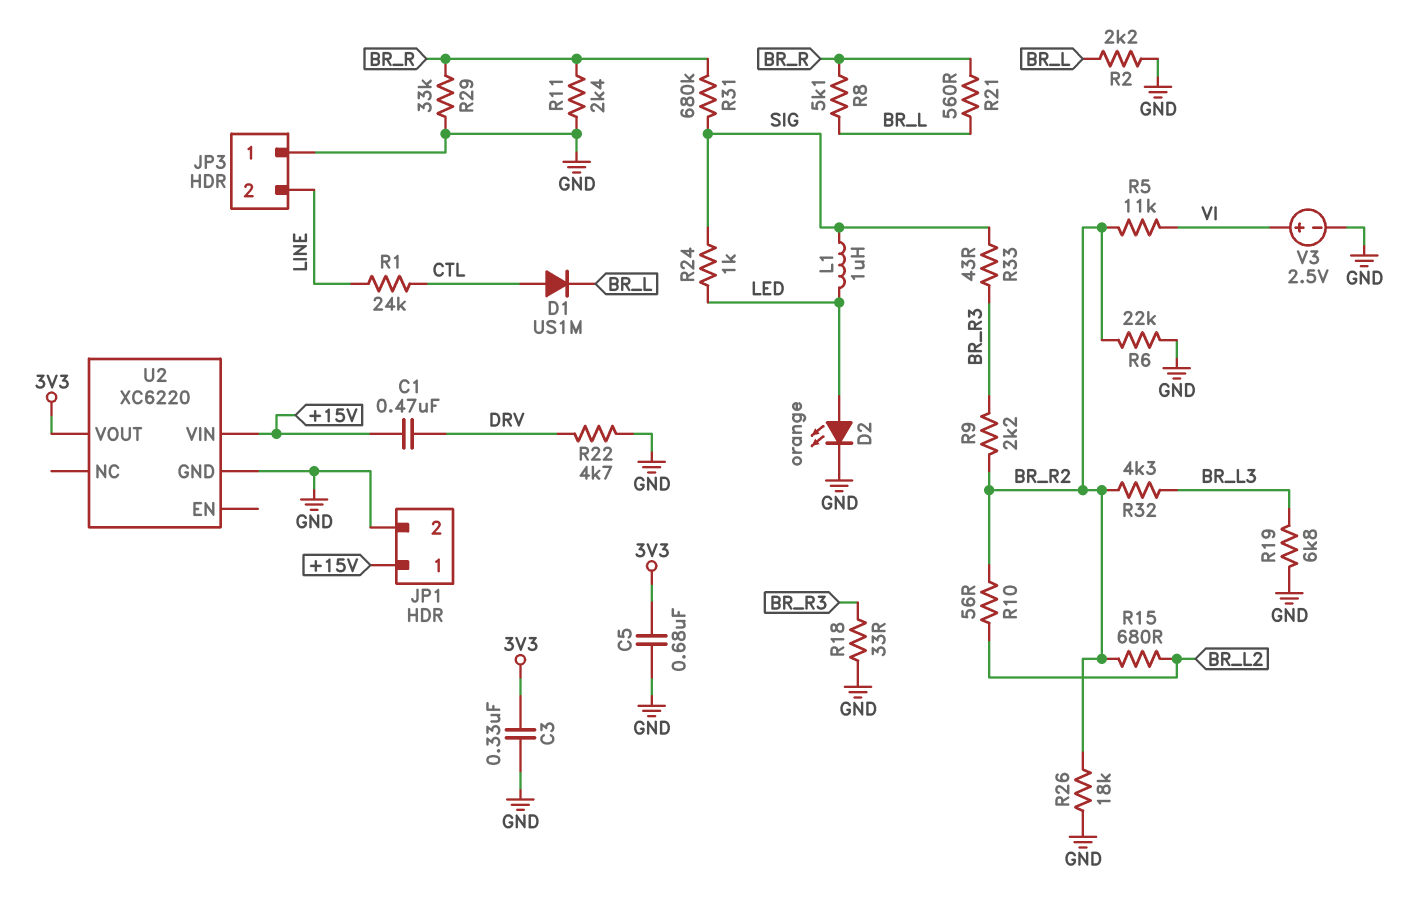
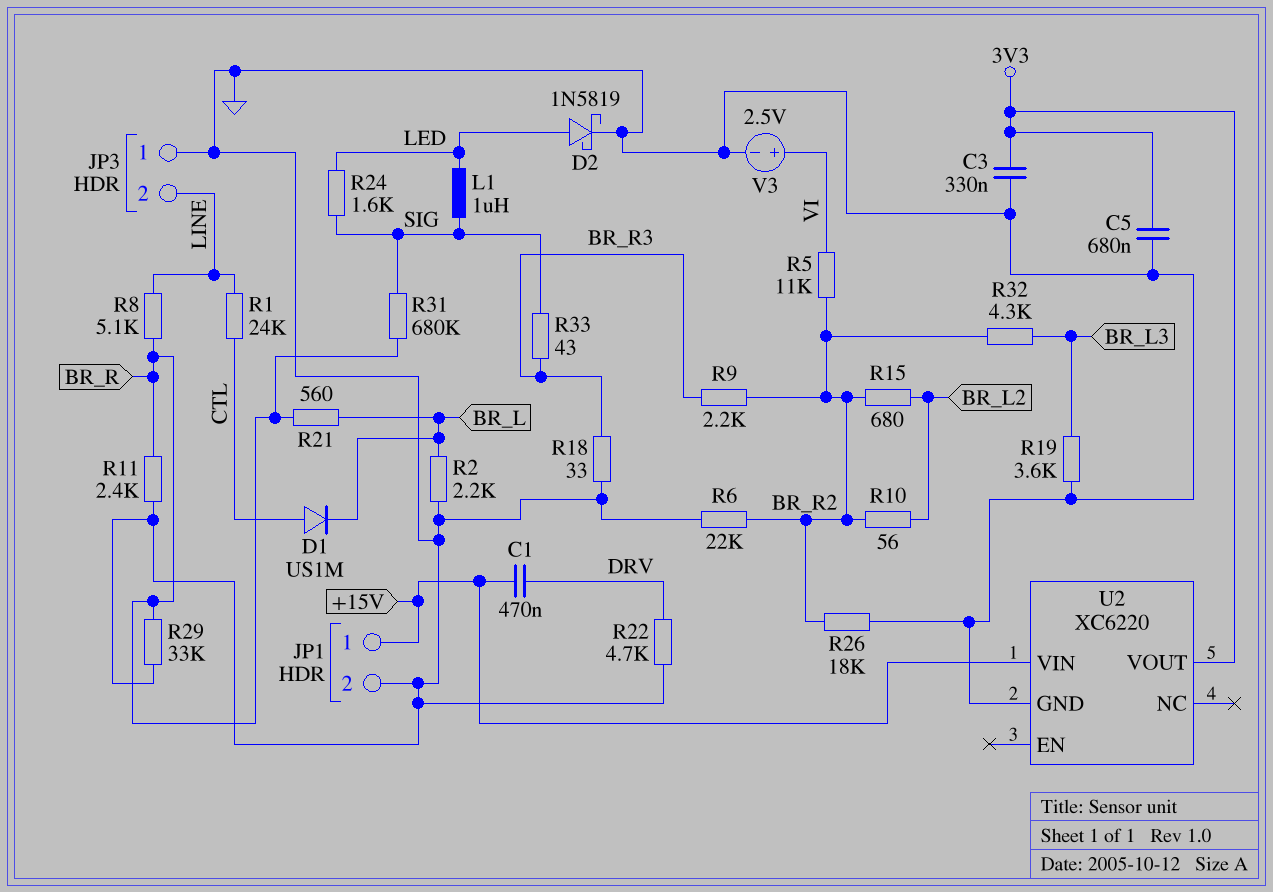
D2: LED orange (A LED, K GND) -> schottky 1N5819 (A LED, K GND)
R8: 5.1k (BR_L, BR_R) -> 5.1k (BR_R, LINE)
R19: 6.8k (BR_L3, GND) -> 3.6k (BR_L3, GND)
R24: 1k (LED, SIG) -> 1.6k (LED, SIG)

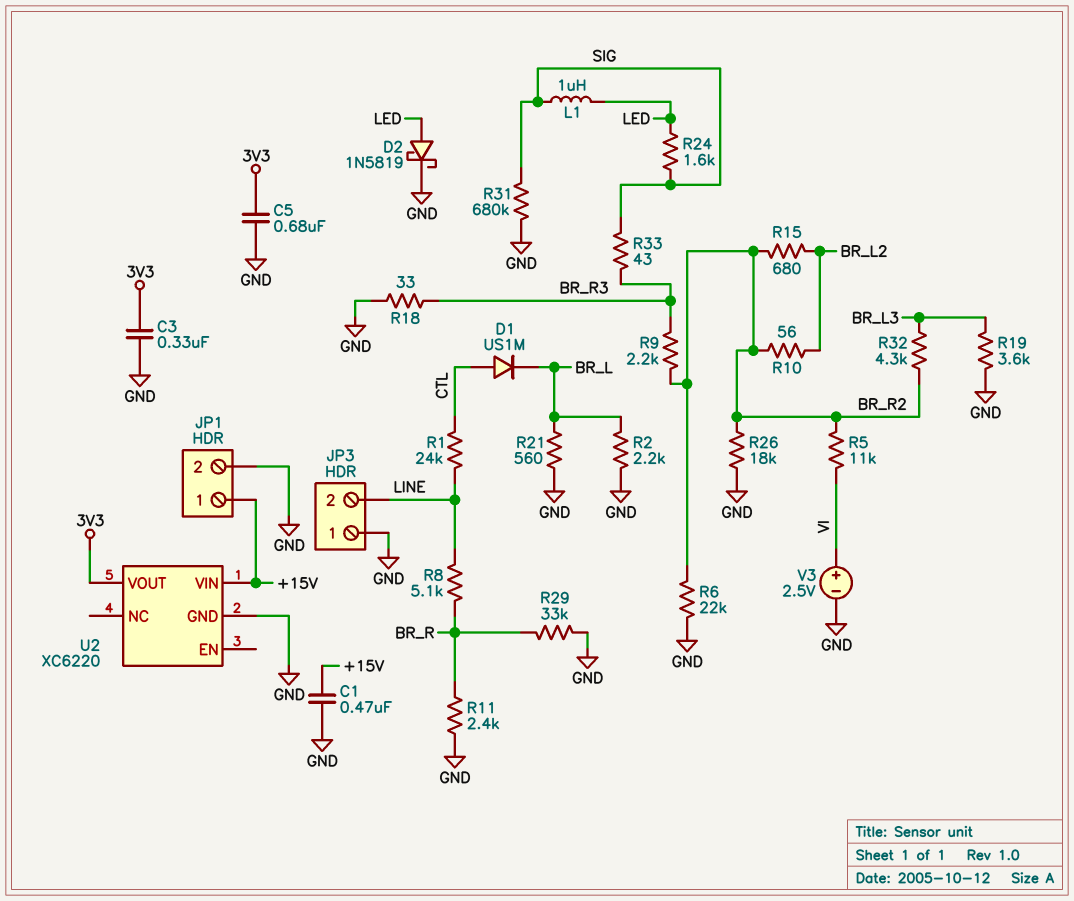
C1: 470nF (+15V, DRV) -> 470nF (+15V, GND)
R21: 560 (BR_L, BR_R) -> 560 (BR_L, GND)
R22: 4.7k (DRV, GND) -> none
R31: 680k (BR_R, SIG) -> 680k (GND, SIG)

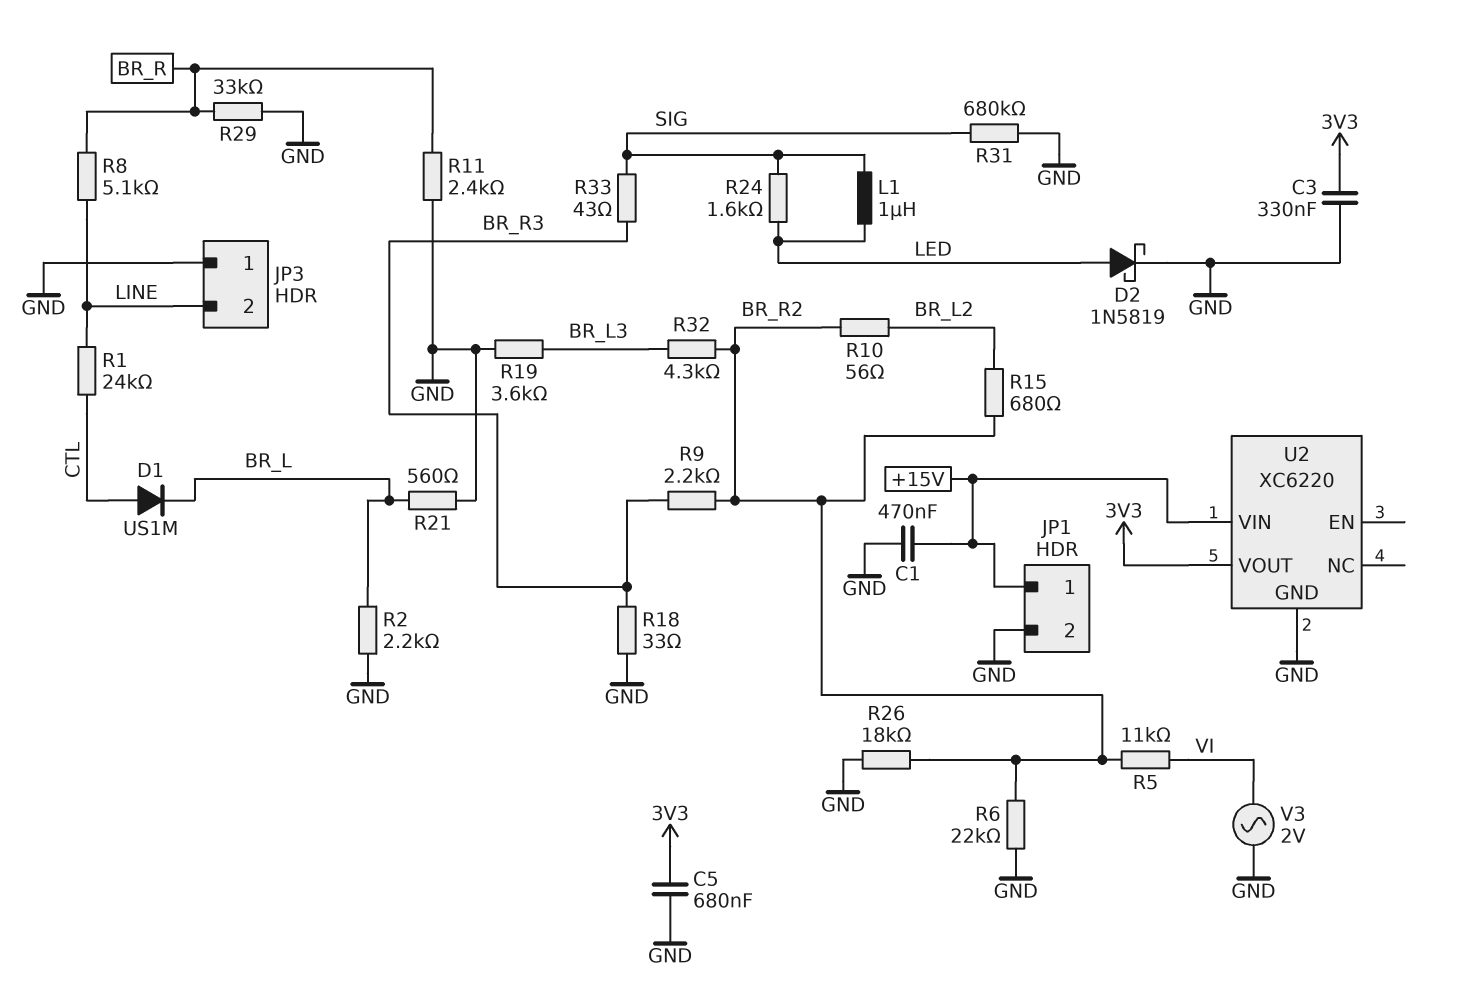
V3: 2.5V (plus VI, minus GND) -> AC 2V (GND, VI)

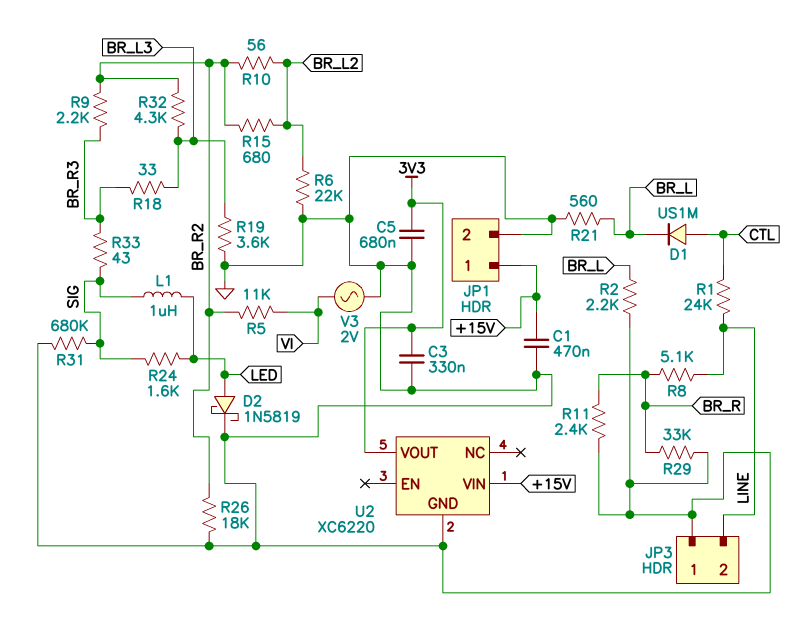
R6: 22k (BR_R2, GND) -> 22k (BR_L2, GND)
R18: 33 (BR_R3, GND) -> 33 (BR_L3, BR_R3)

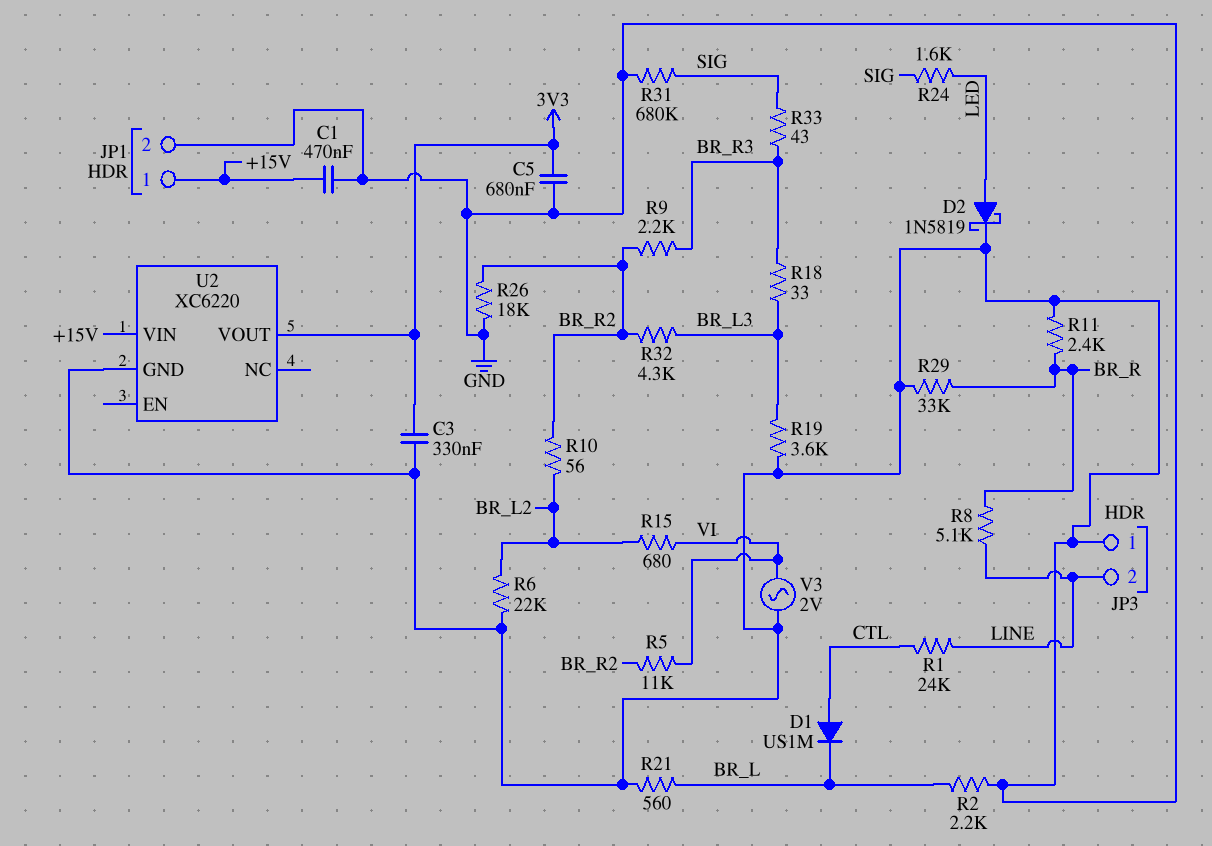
L1: 1uH (LED, SIG) -> none
R15: 680 (BR_L2, BR_R2) -> 680 (BR_L2, VI)

